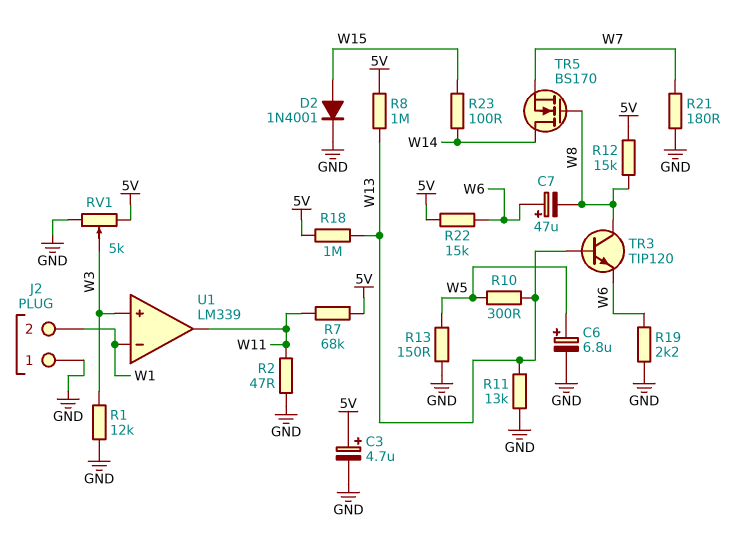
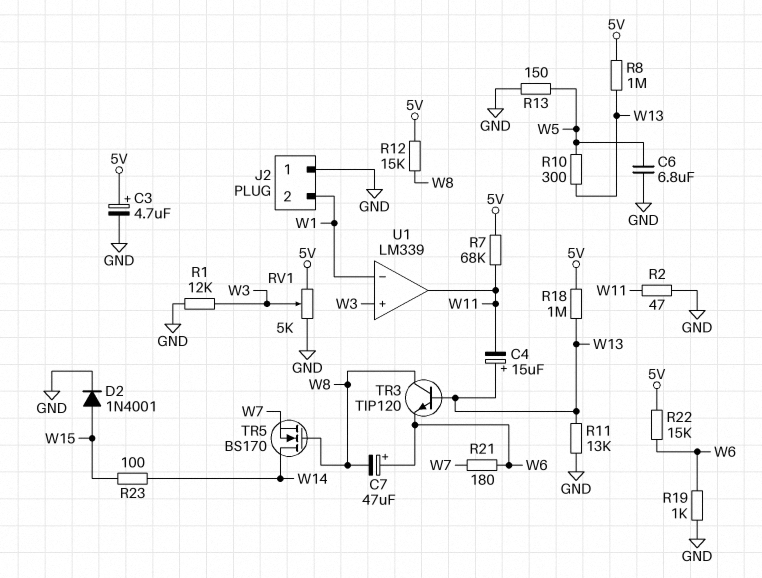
C4: none -> 15uF (plus W13, minus W11)
C6: 6.8uF (plus W5, minus GND) -> 6.8uF (GND, W5)
R19: 2.2k (GND, W6) -> 1k (GND, W6)
R21: 180 (GND, W7) -> 180 (W6, W7)

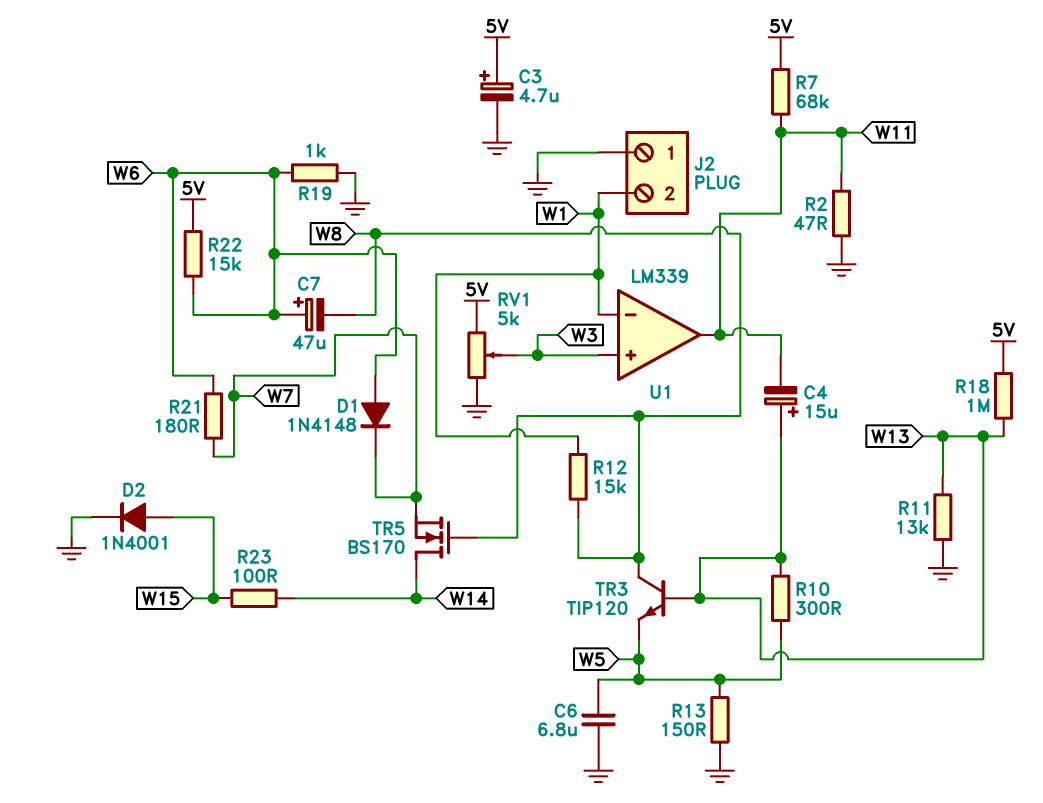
D1: none -> diode 1N4148 (A W6, K W7)
R1: 12k (GND, W3) -> none
R8: 1M (5V, W13) -> none
R12: 15k (5V, W8) -> 15k (W1, W8)
TR3: NPN TIP120 (B W13, C W8, E W6) -> NPN TIP120 (B W13, C W8, E W5)

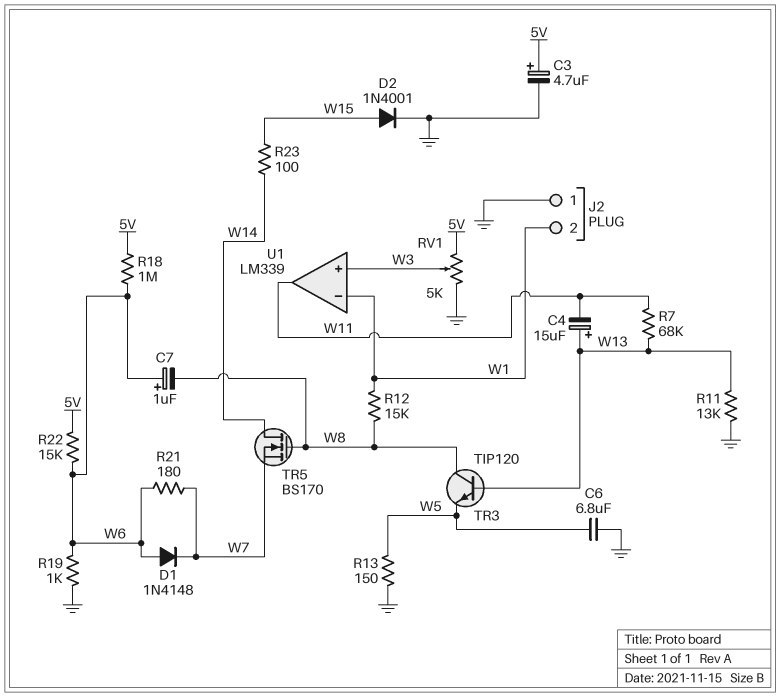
C7: 47uF (plus W6, minus W8) -> 1uF (plus W6, minus W8)
R2: 47 (GND, W11) -> none
R7: 68k (5V, W11) -> 68k (W11, W13)
R10: 300 (W5, W13) -> none
R18: 1M (5V, W13) -> 1M (5V, W6)

